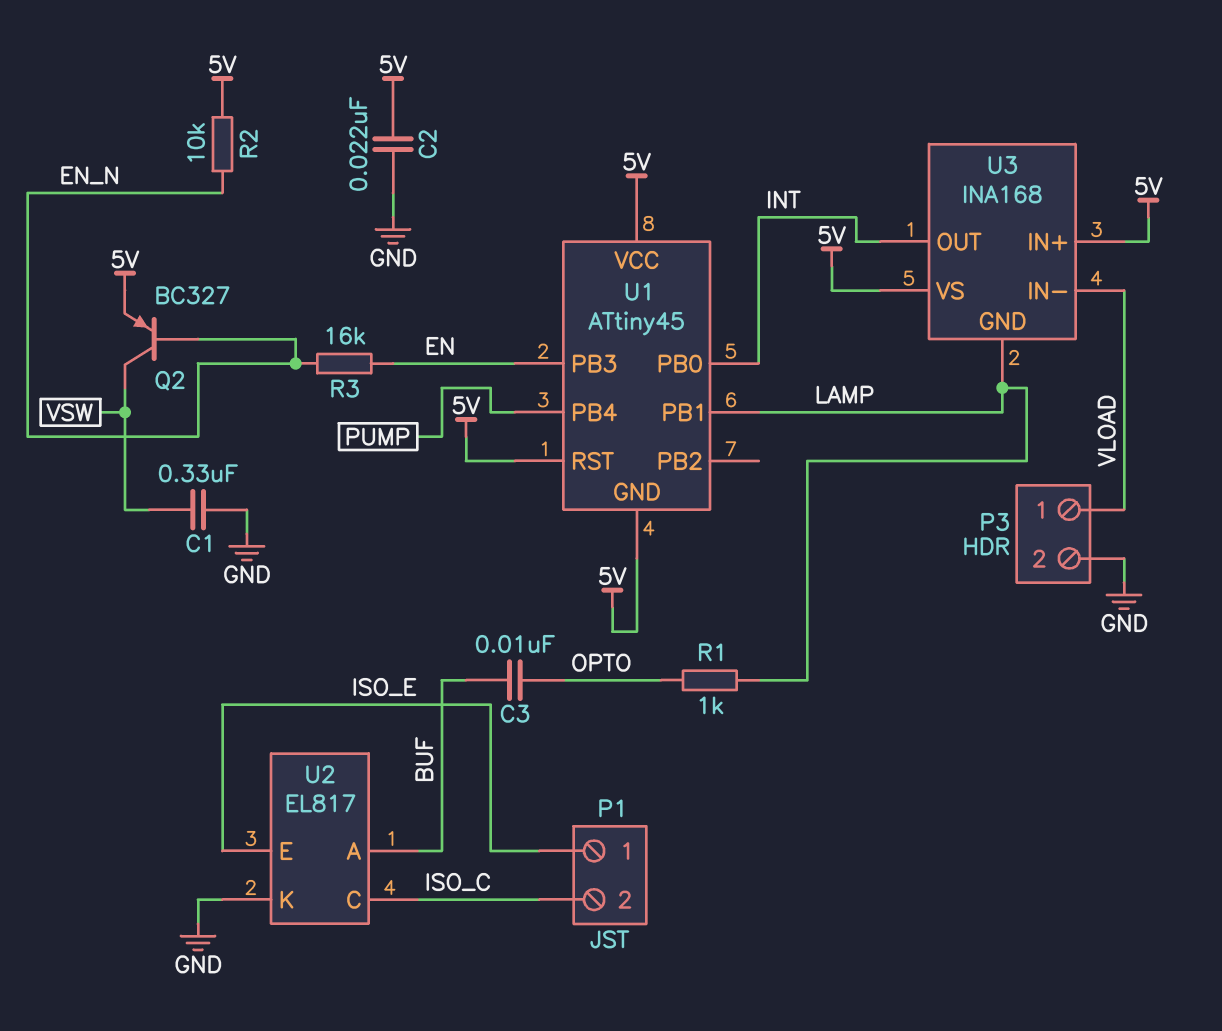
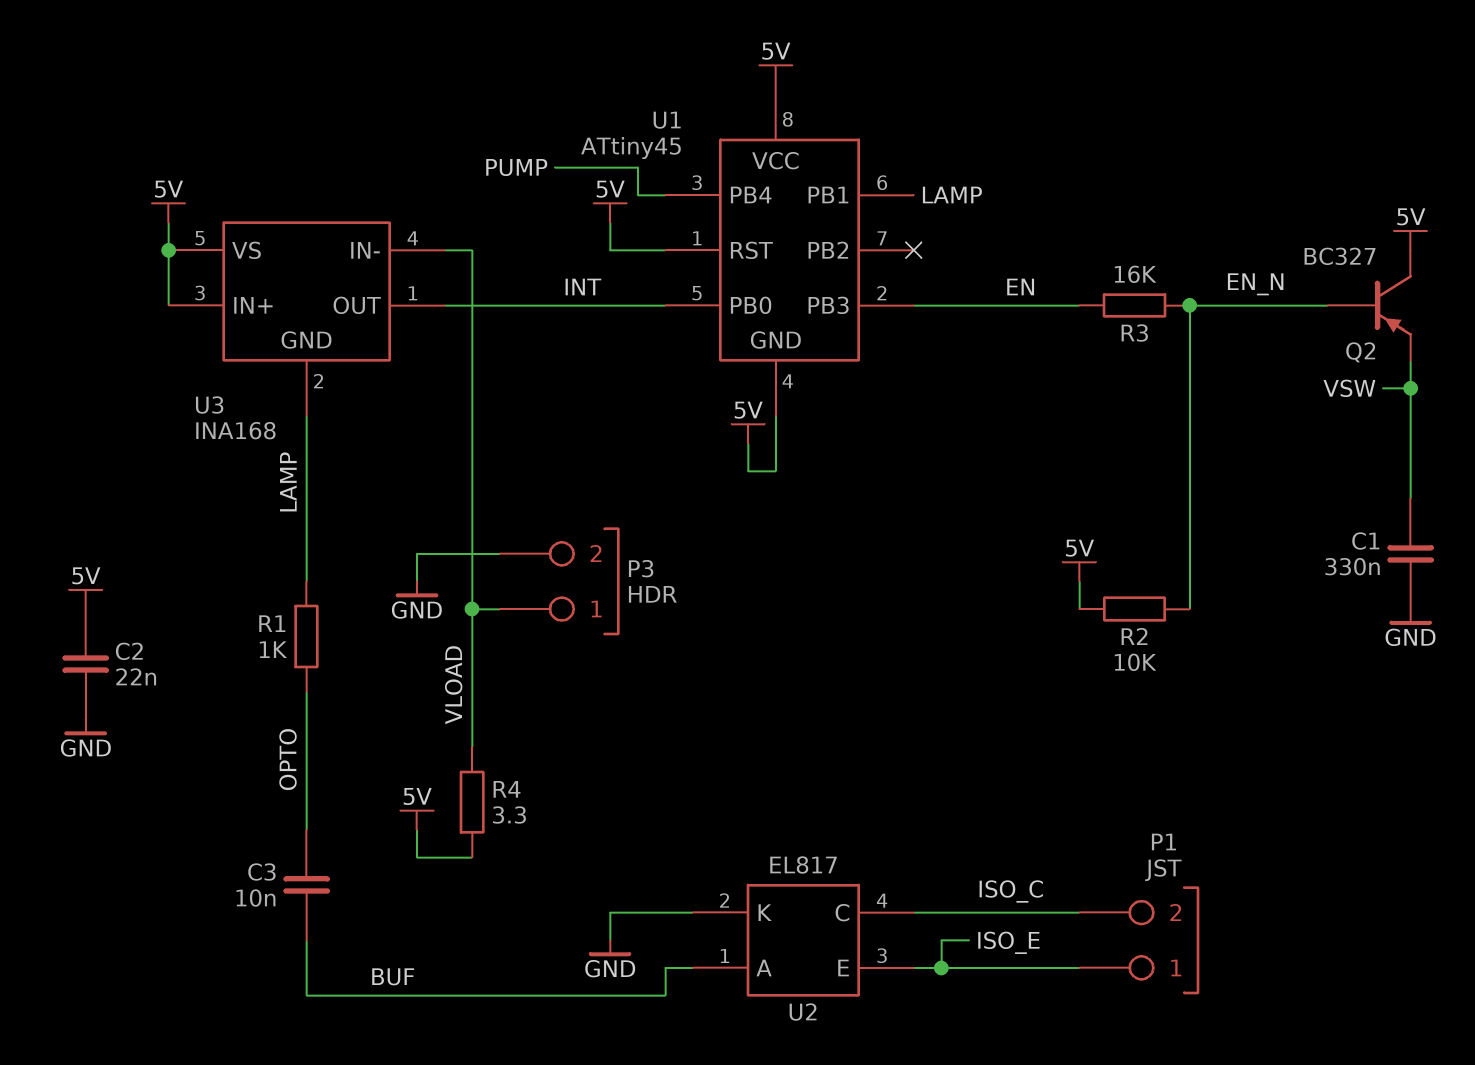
Q2: PNP BC327 (B EN_N, C VSW, E 5V) -> PNP BC327 (B EN_N, C 5V, E VSW)
R4: none -> 3.3 (5V, VLOAD)

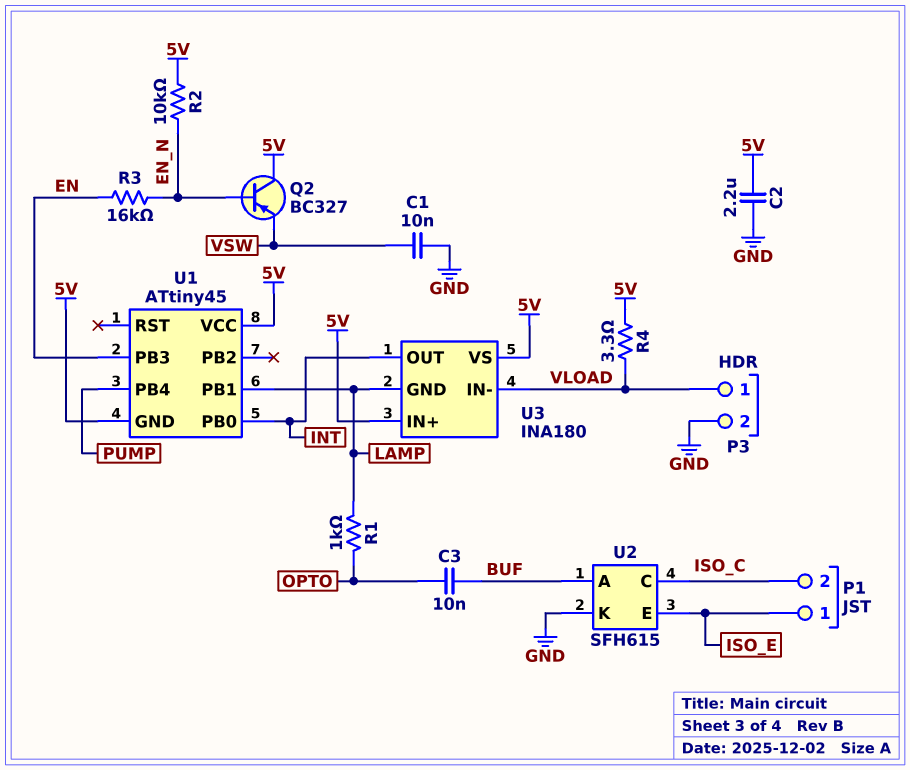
C1: 330nF (GND, VSW) -> 10nF (GND, VSW)
C2: 22nF (5V, GND) -> 2.2uF (5V, GND)
U1 pin RST: 5V -> none
U2: EL817 -> SFH615
U3: INA168 -> INA180

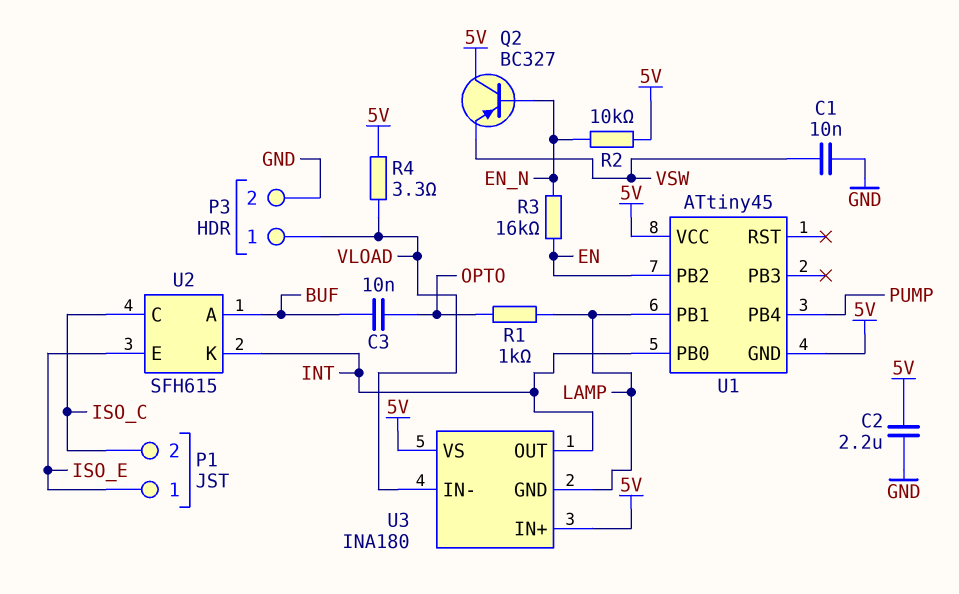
U1 pin PB2: none -> EN
U1 pin PB3: EN -> none
U2 pin K: GND -> INT

